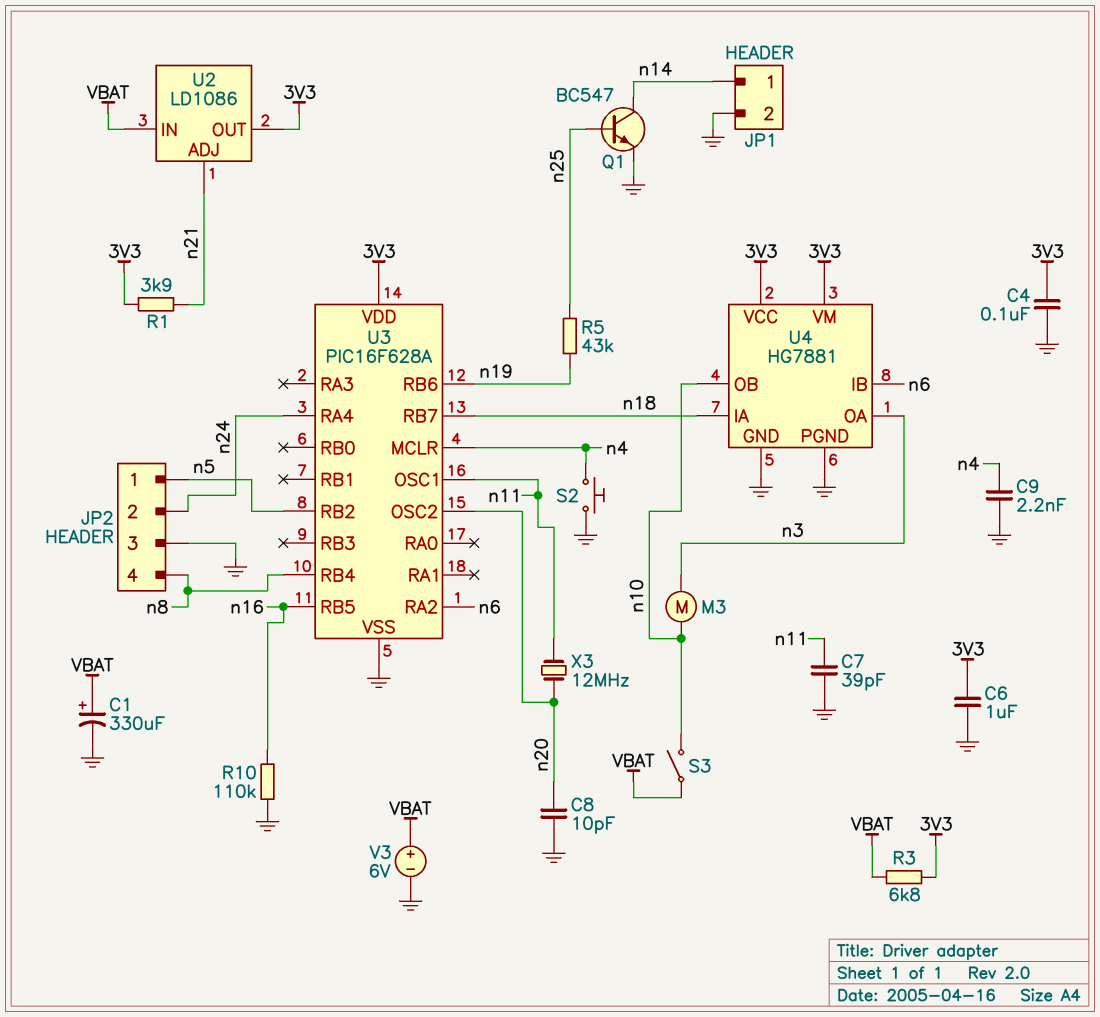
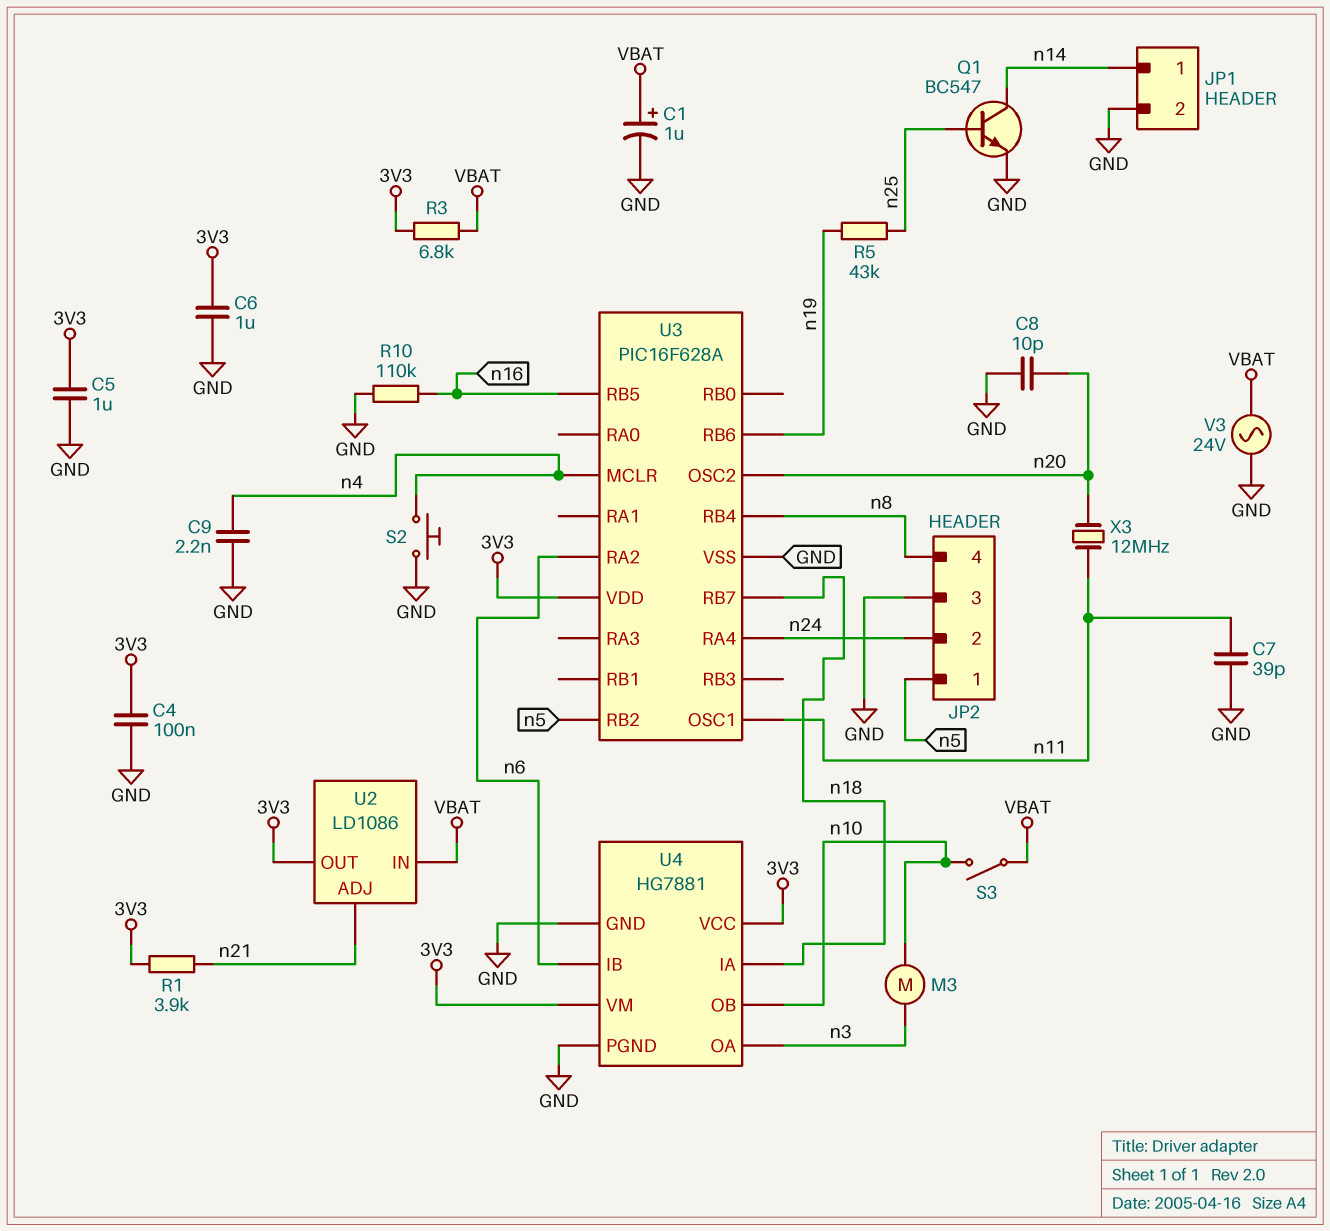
C1: 330uF (plus VBAT, minus GND) -> 1uF (plus VBAT, minus GND)
C5: none -> 1uF (3V3, GND)
V3: 6V (plus VBAT, minus GND) -> AC 24V (GND, VBAT)

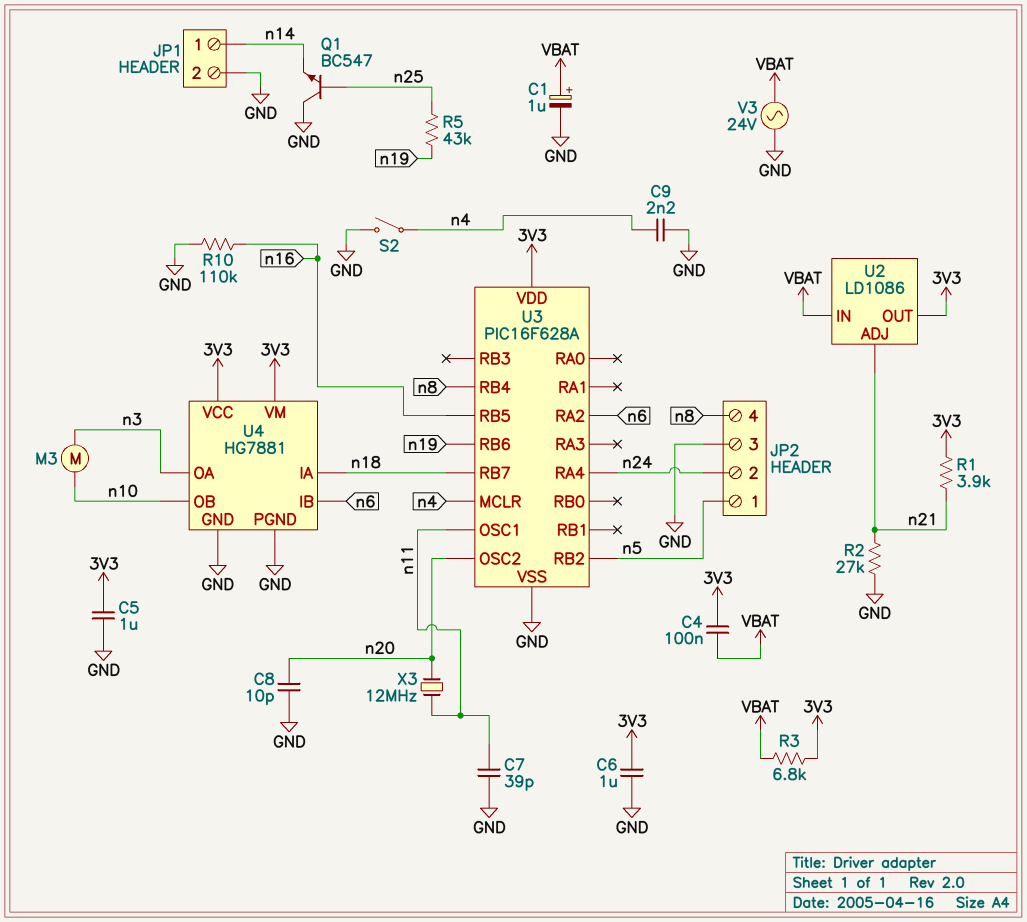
C4: 100nF (3V3, GND) -> 100nF (3V3, VBAT)
Q1: NPN BC547 (B n25, C n14, E GND) -> NPN BC547 (B n25, C GND, E n14)
R2: none -> 27k (GND, n21)
S2: button (GND, n4) -> switch (GND, n4)
S3: switch (VBAT, n10) -> none

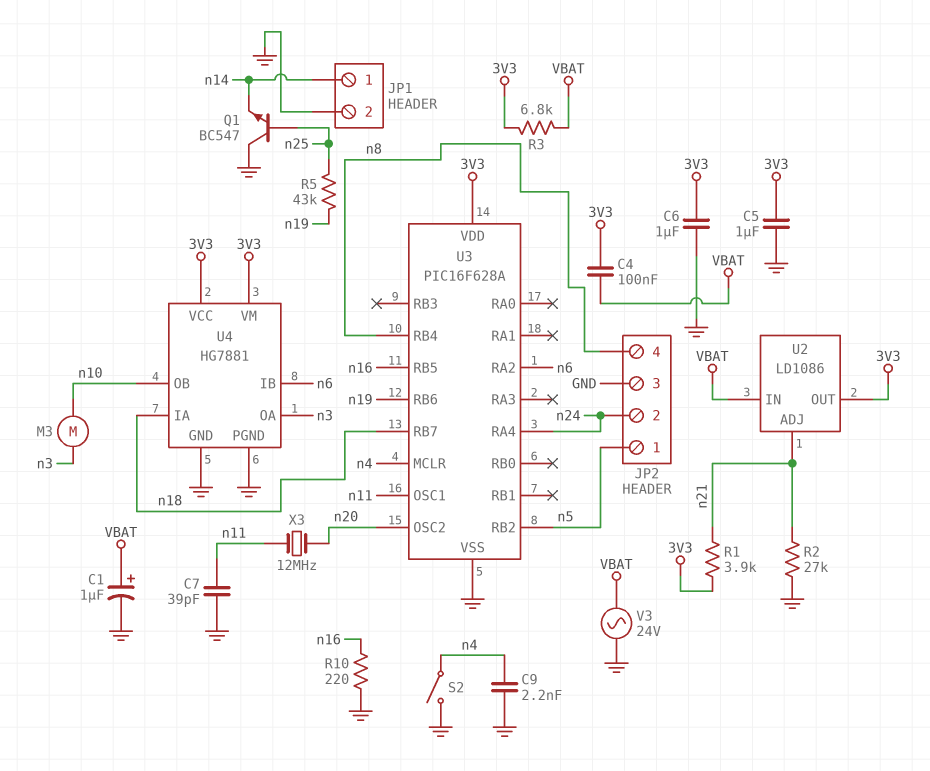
C8: 10pF (GND, n20) -> none
R10: 110k (GND, n16) -> 220 (GND, n16)

